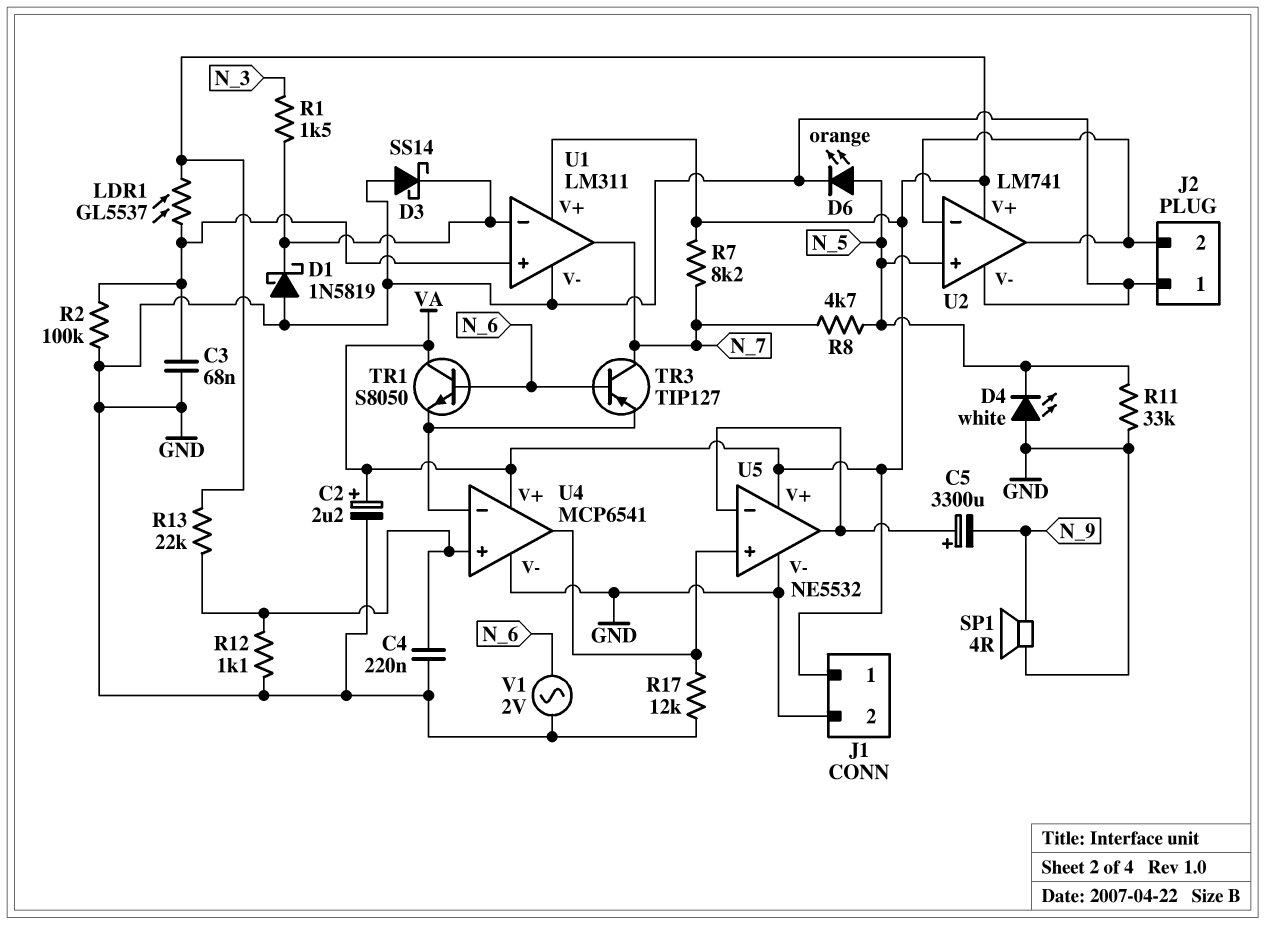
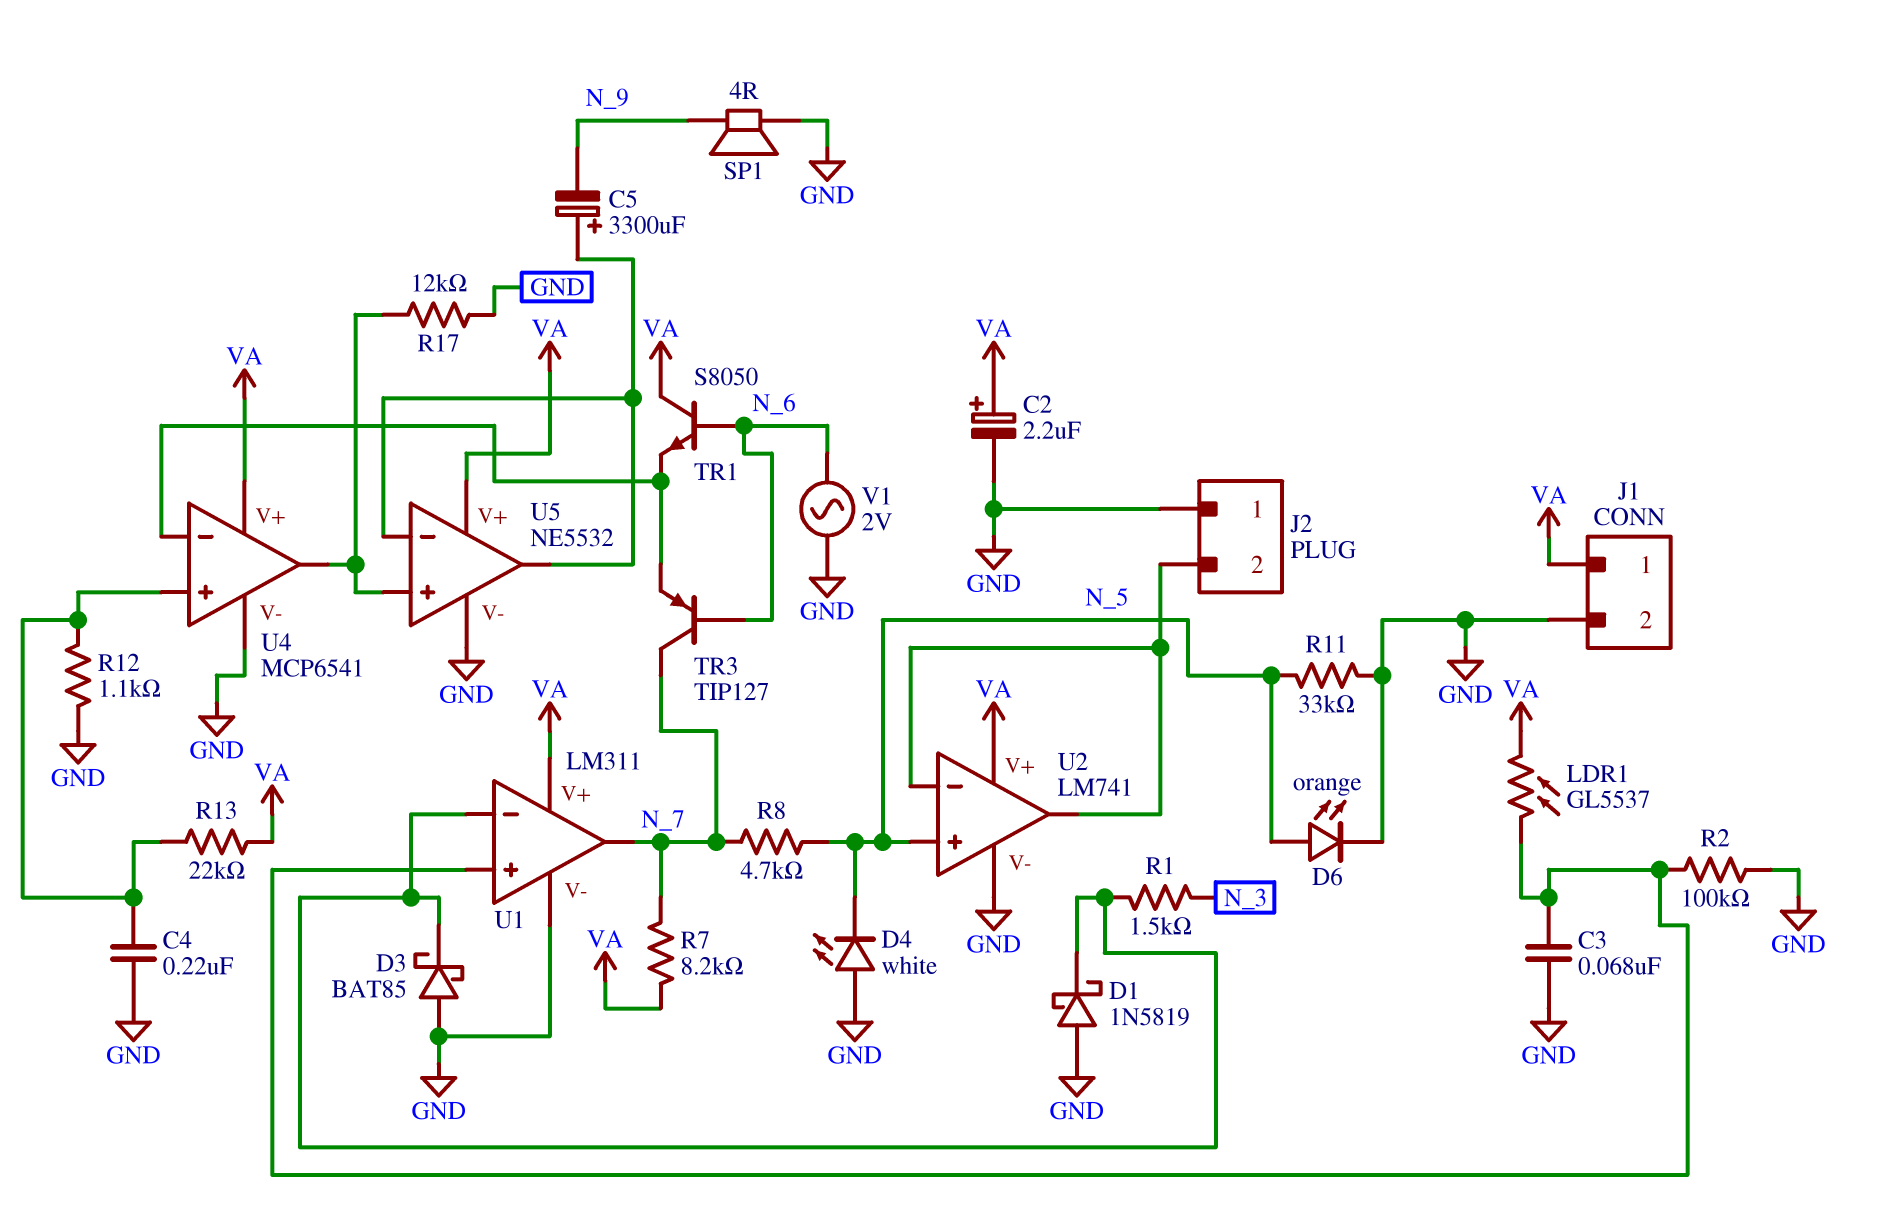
D3: schottky SS14 (A GND, K U1/in-) -> schottky BAT85 (A GND, K U1/in-)

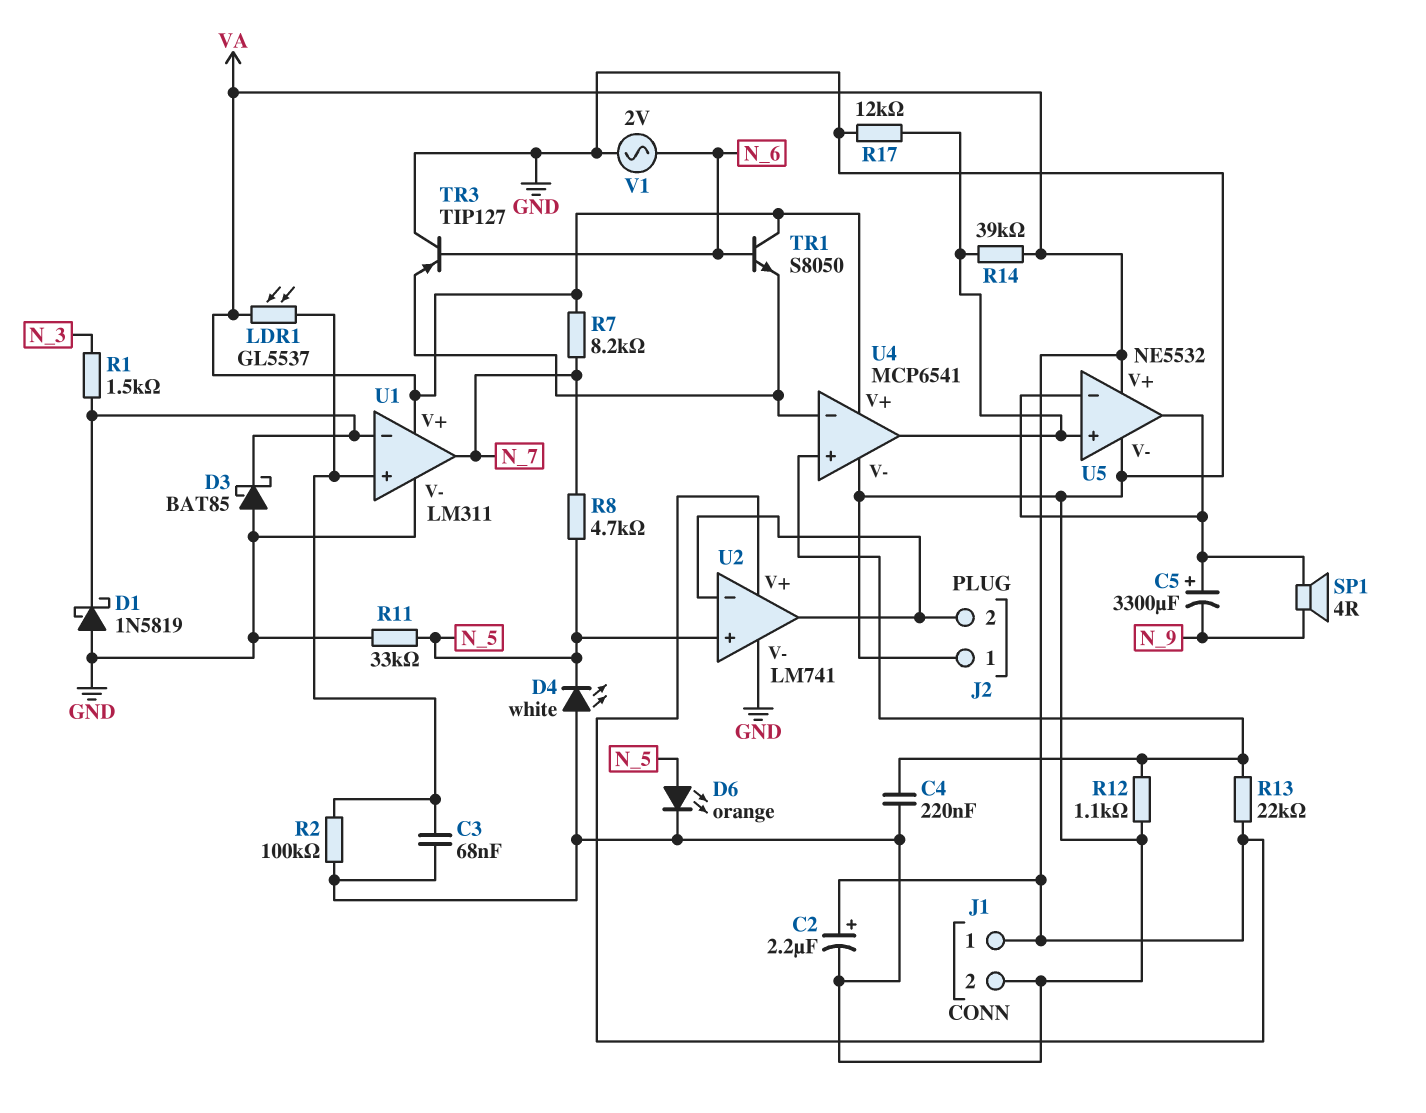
R14: none -> 39k (U4/out, VA)
SP1: speaker 4R (GND, N_9) -> speaker 4R (N_9, U5/in-)
TR3: PNP TIP127 (B N_6, C N_7, E U4/in-) -> PNP TIP127 (B N_6, C GND, E U4/in-)

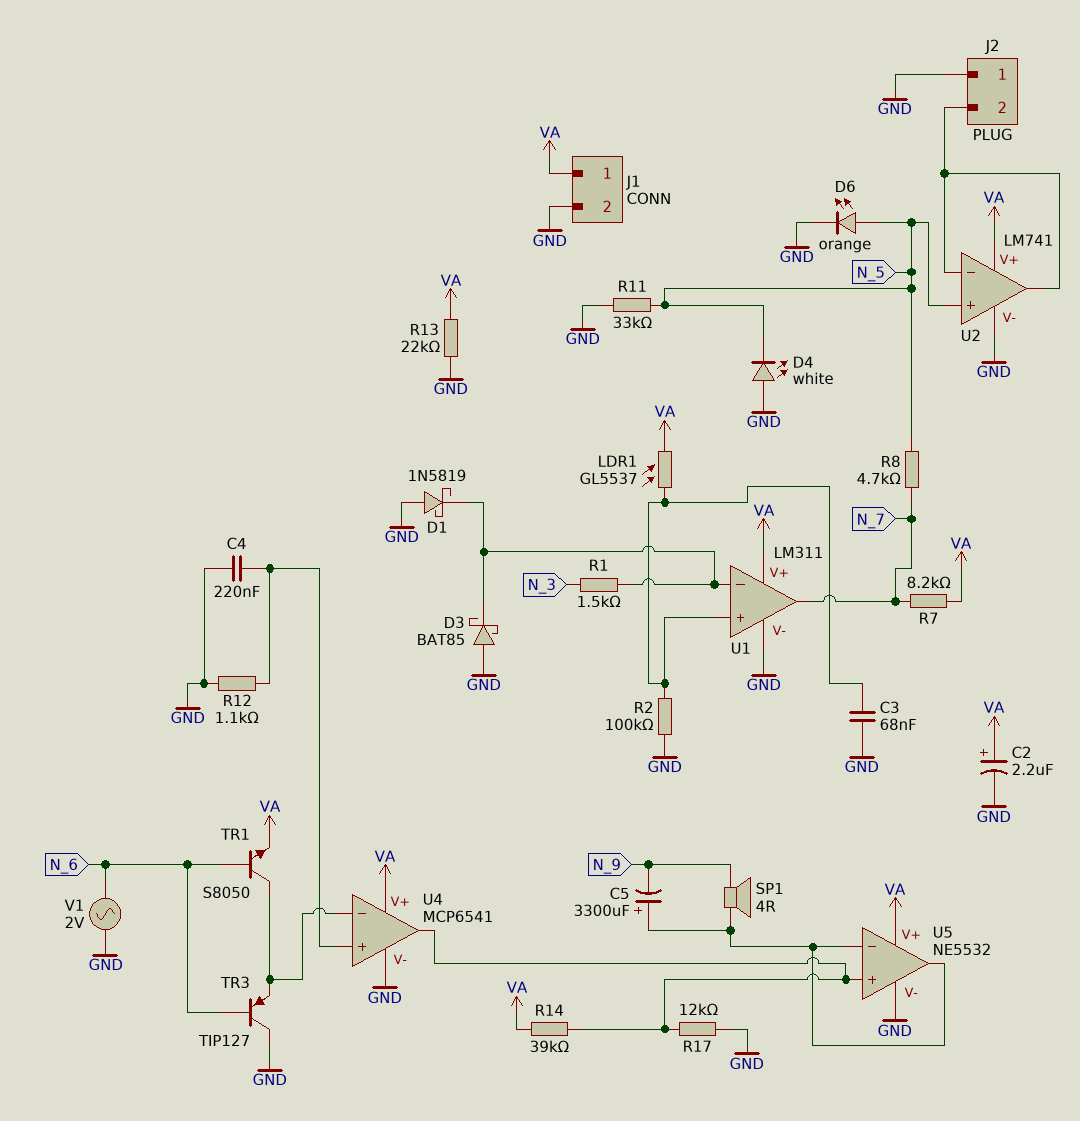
R13: 22k (U4/in+, VA) -> 22k (GND, VA)
TR1: NPN S8050 (B N_6, C VA, E U4/in-) -> NPN S8050 (B N_6, C U4/in-, E VA)

